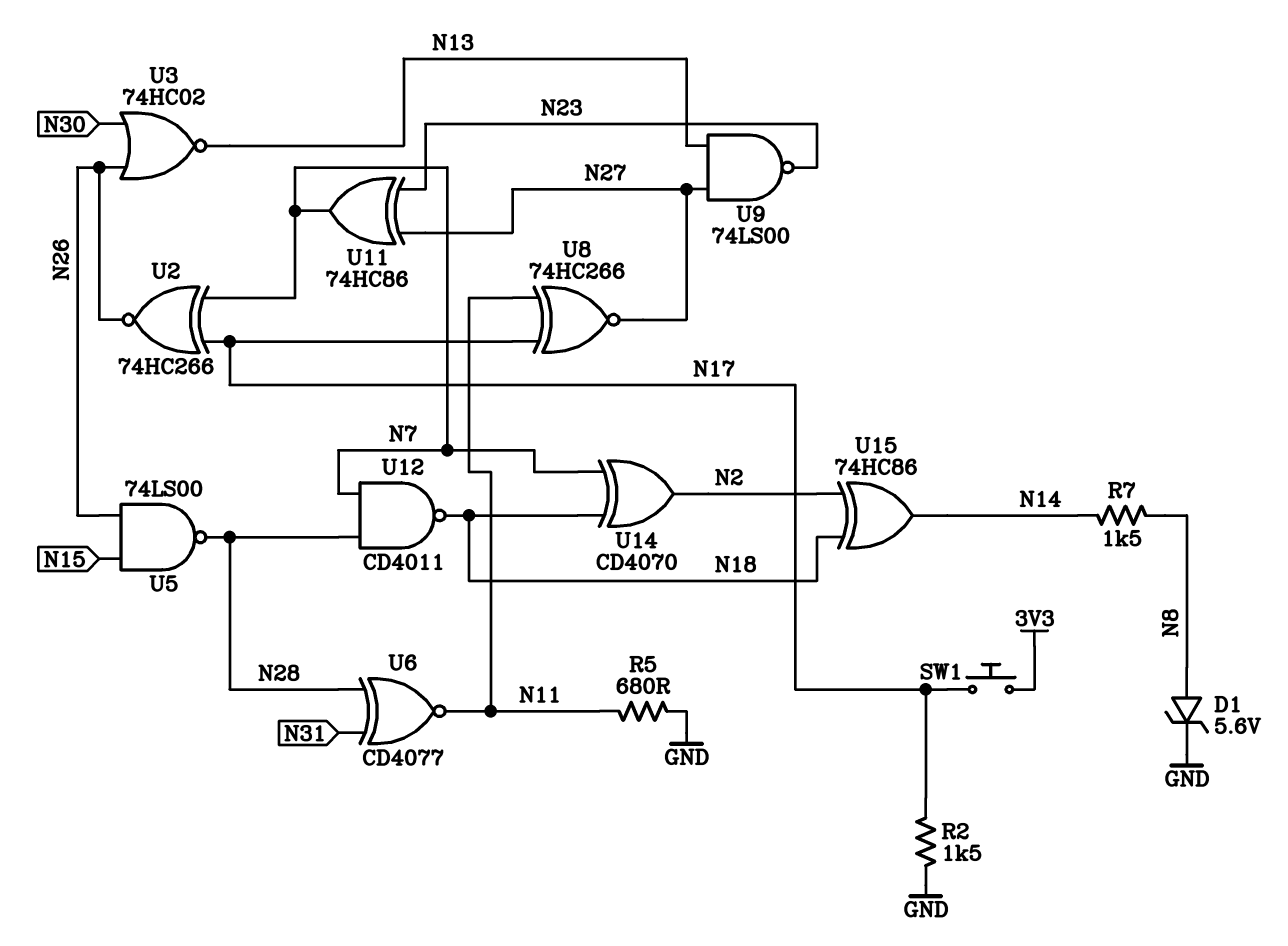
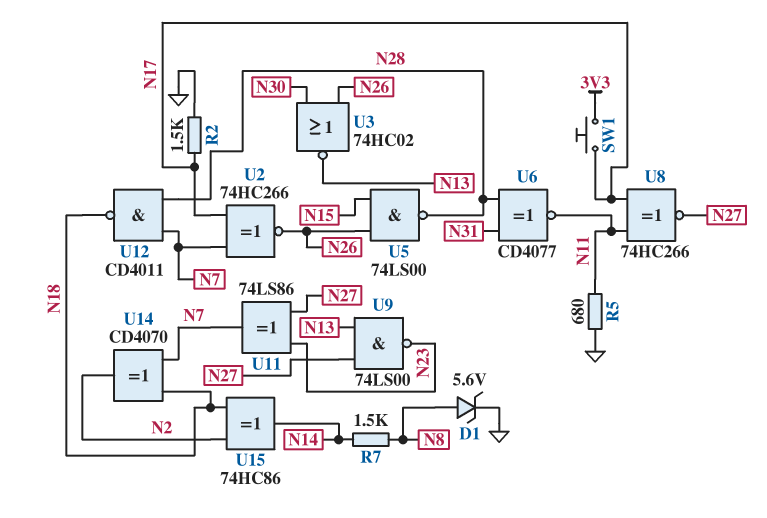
U11: XOR 74HC86 (in N23, in N27, out N7) -> XOR 74LS86 (in N23, in N27, out N7)

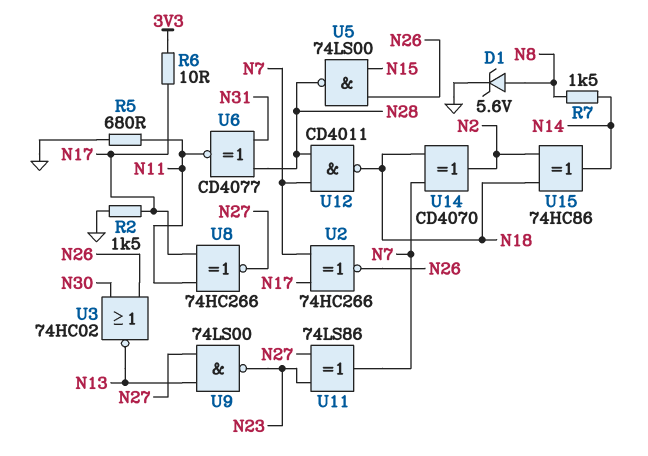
R6: none -> 10 (3V3, N17)
SW1: button (3V3, N17) -> none

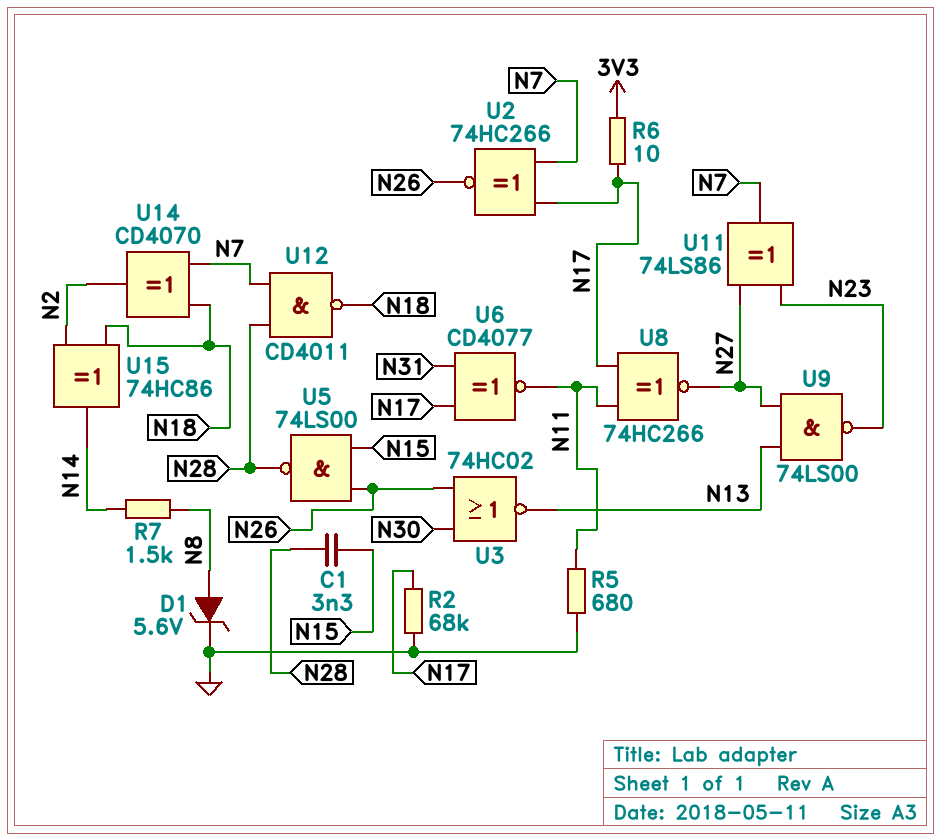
C1: none -> 3.3nF (N15, N28)
R2: 1.5k (GND, N17) -> 68k (GND, N17)
U6: XNOR CD4077 (in N28, in N31, out N11) -> XNOR CD4077 (in N17, in N31, out N11)

